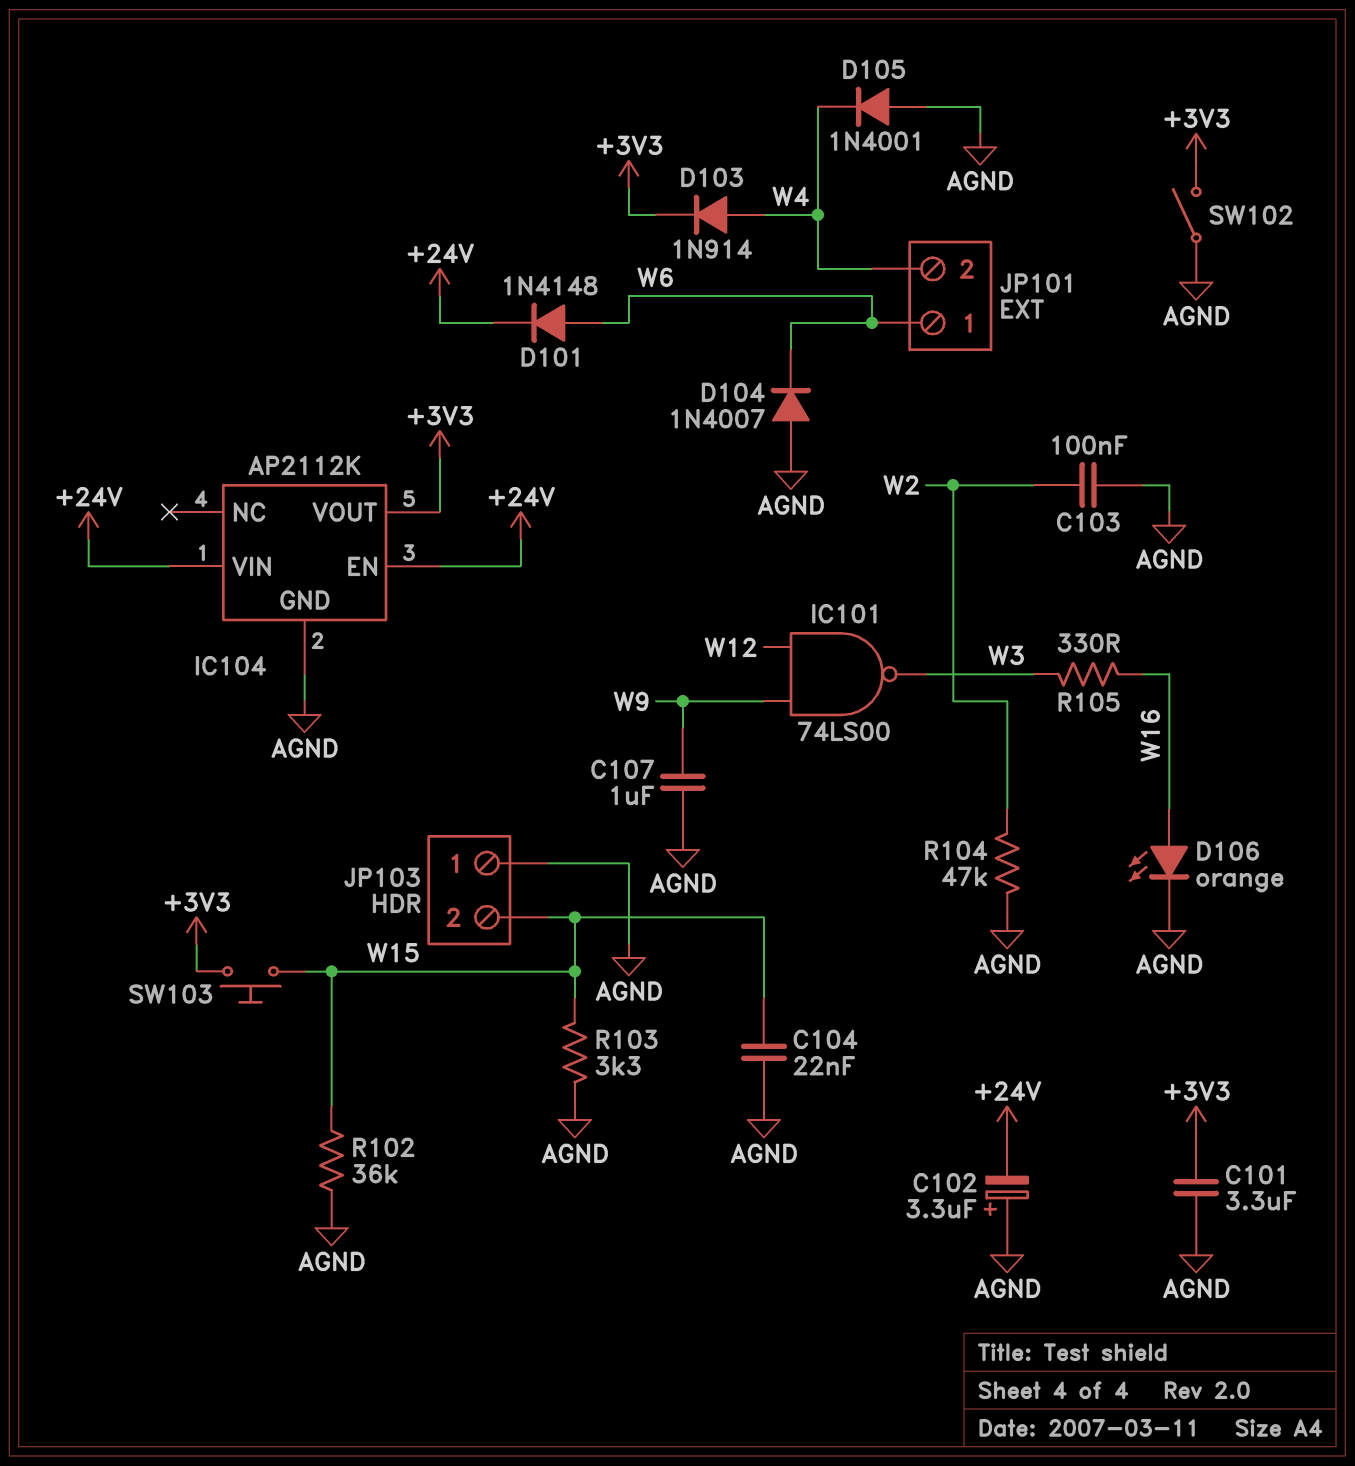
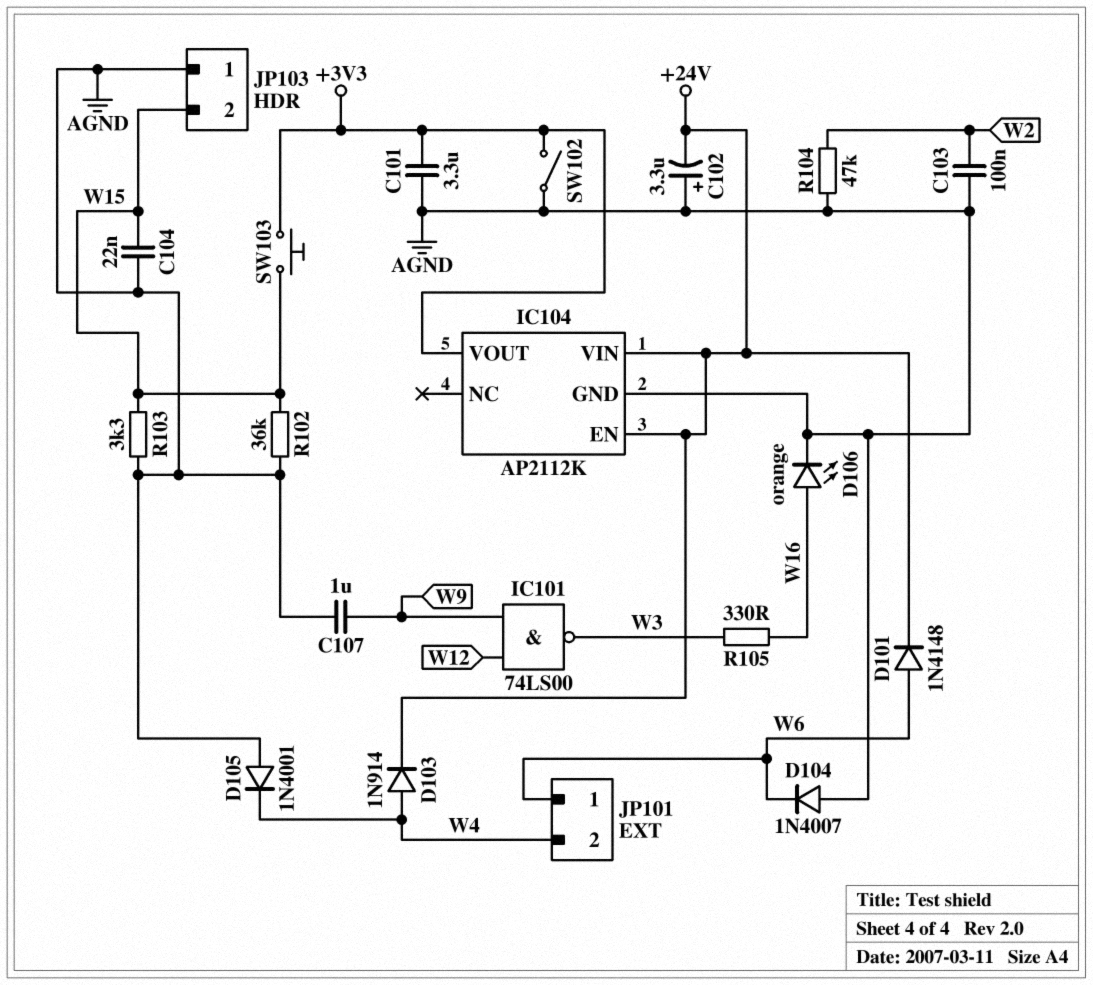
D103: diode 1N914 (A W4, K +3V3) -> diode 1N914 (A W4, K +24V)

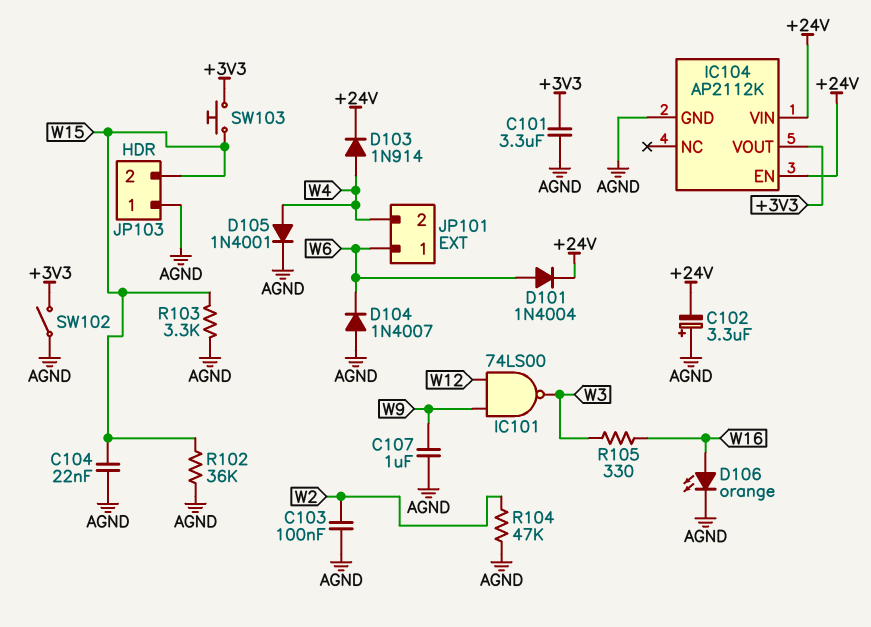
D101: diode 1N4148 (A W6, K +24V) -> diode 1N4004 (A W6, K +24V)
D105: diode 1N4001 (A AGND, K W4) -> diode 1N4001 (A W4, K AGND)

